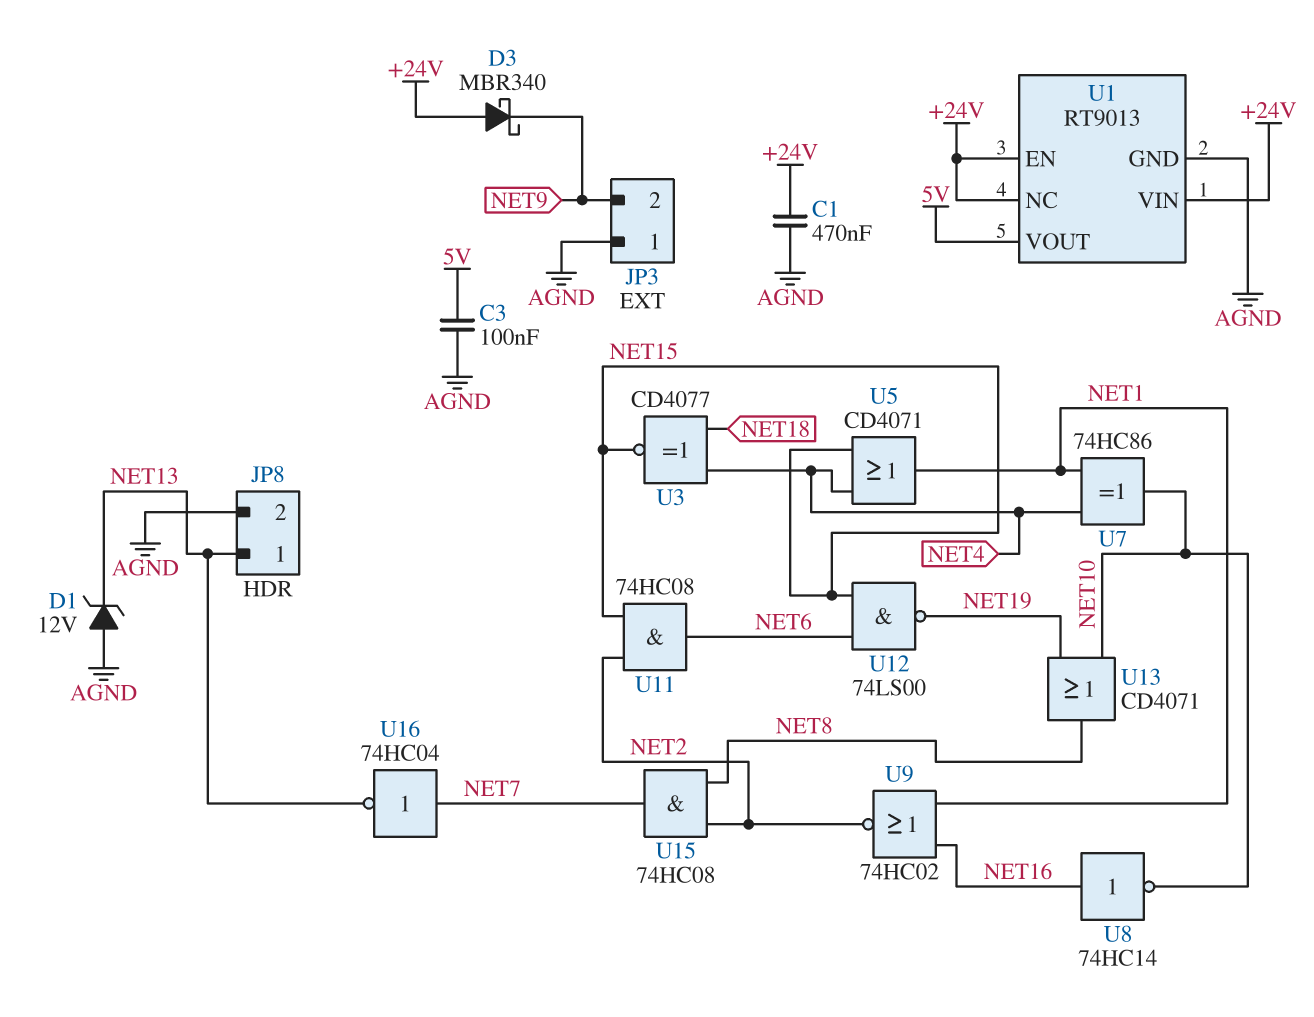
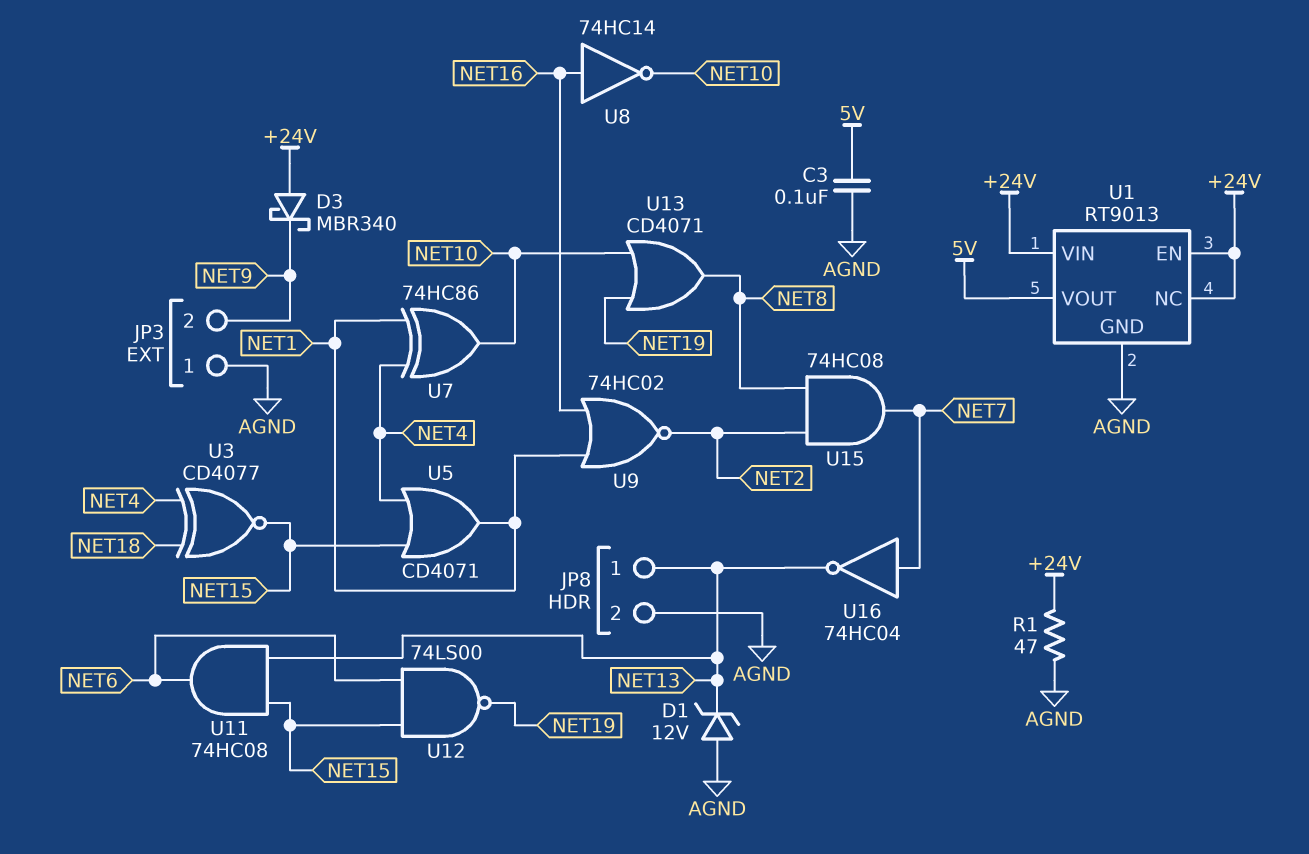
C1: 470nF (+24V, AGND) -> none
R1: none -> 47 (+24V, AGND)
U11: AND 74HC08 (in NET2, in NET15, out NET6) -> AND 74HC08 (in NET13, in NET15, out NET6)

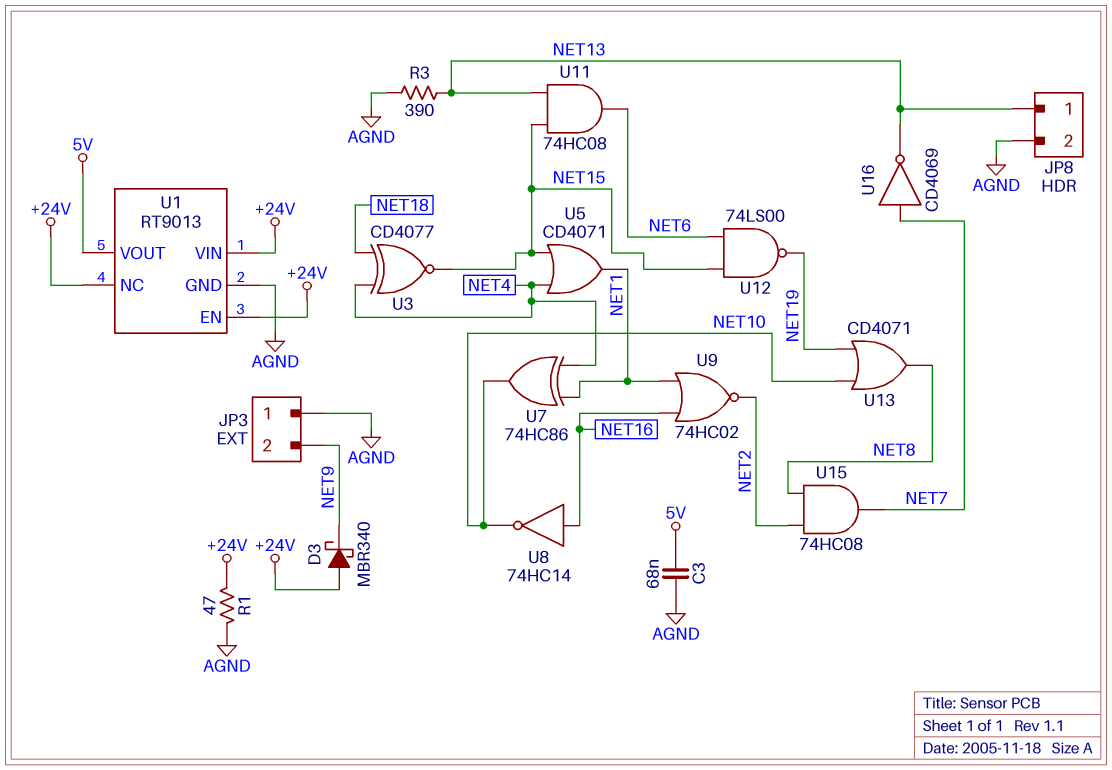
C3: 100nF (5V, AGND) -> 68nF (5V, AGND)
D1: zener 12V (A AGND, K NET13) -> none
R3: none -> 390 (AGND, NET13)
U16: NOT 74HC04 (in NET7, out NET13) -> NOT CD4069 (in NET7, out NET13)

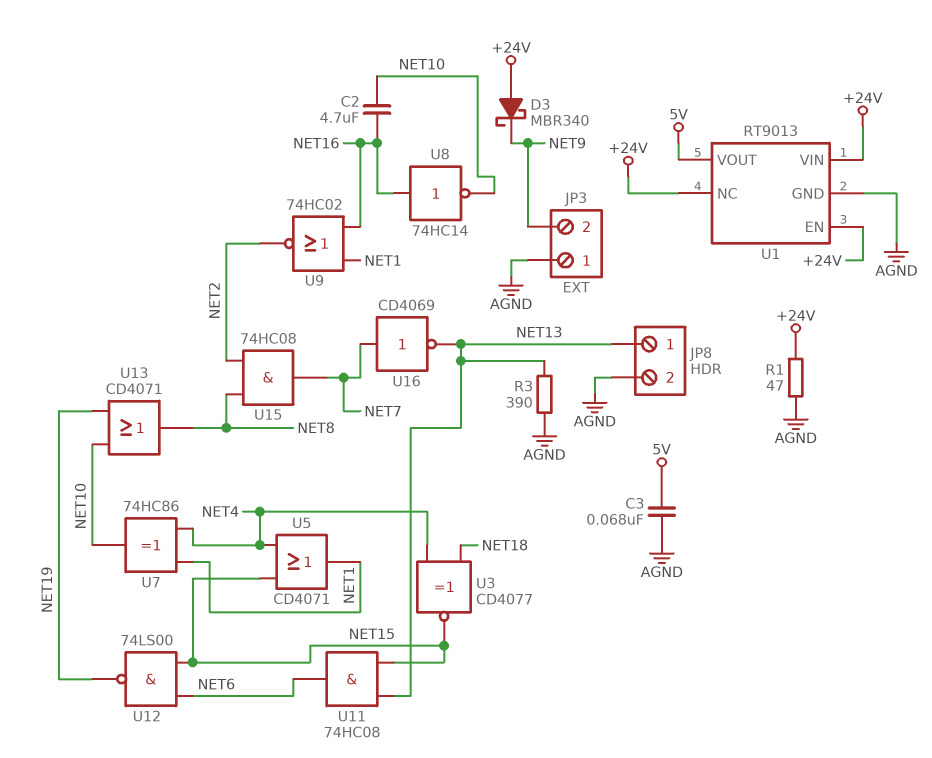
C2: none -> 4.7uF (NET10, NET16)

